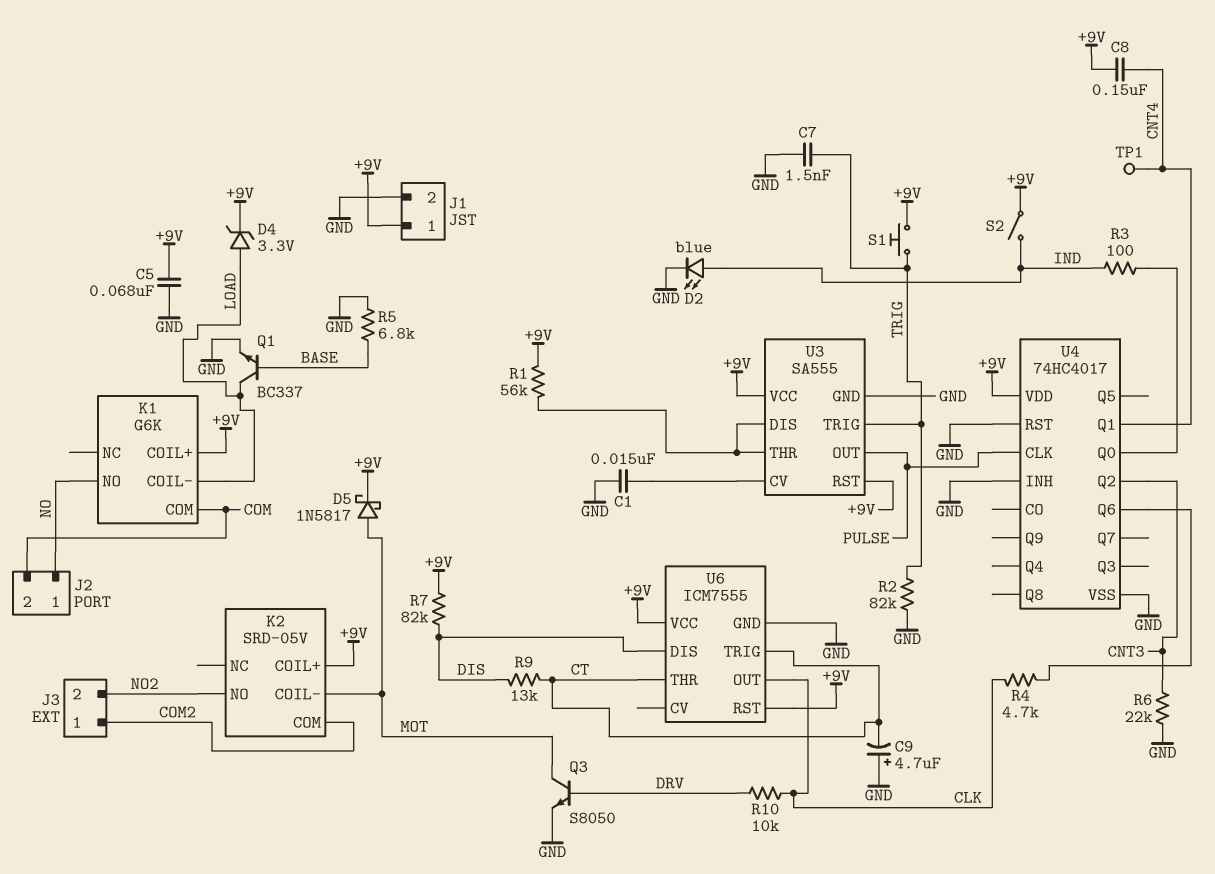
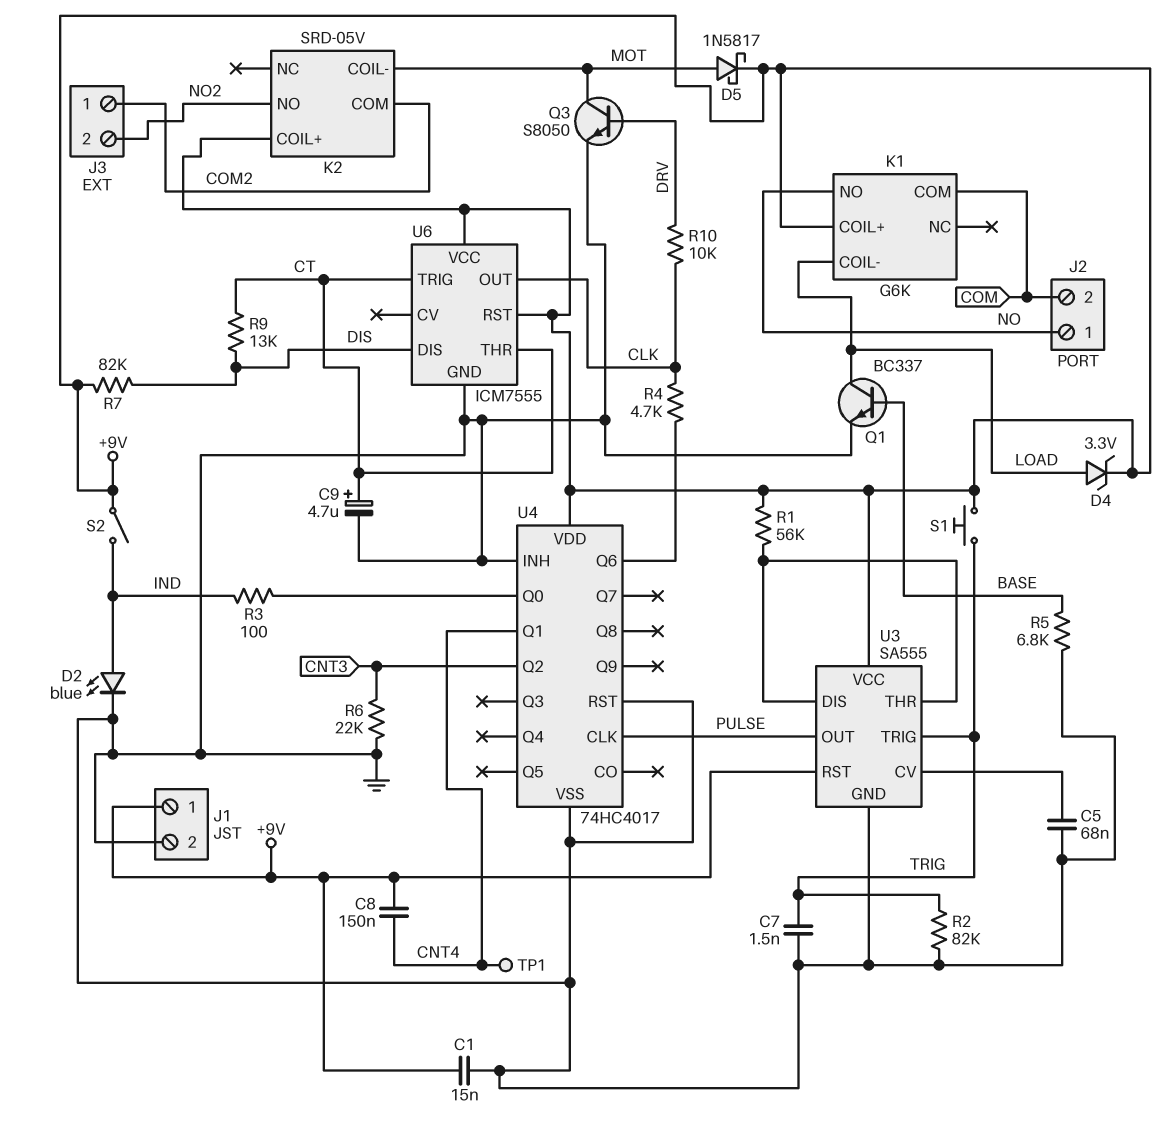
C1: 15nF (GND, U3/CV) -> 15nF (+9V, GND)
C5: 68nF (+9V, GND) -> 68nF (GND, U3/CV)
C9: 4.7uF (plus GND, minus CT) -> 4.7uF (plus CT, minus GND)

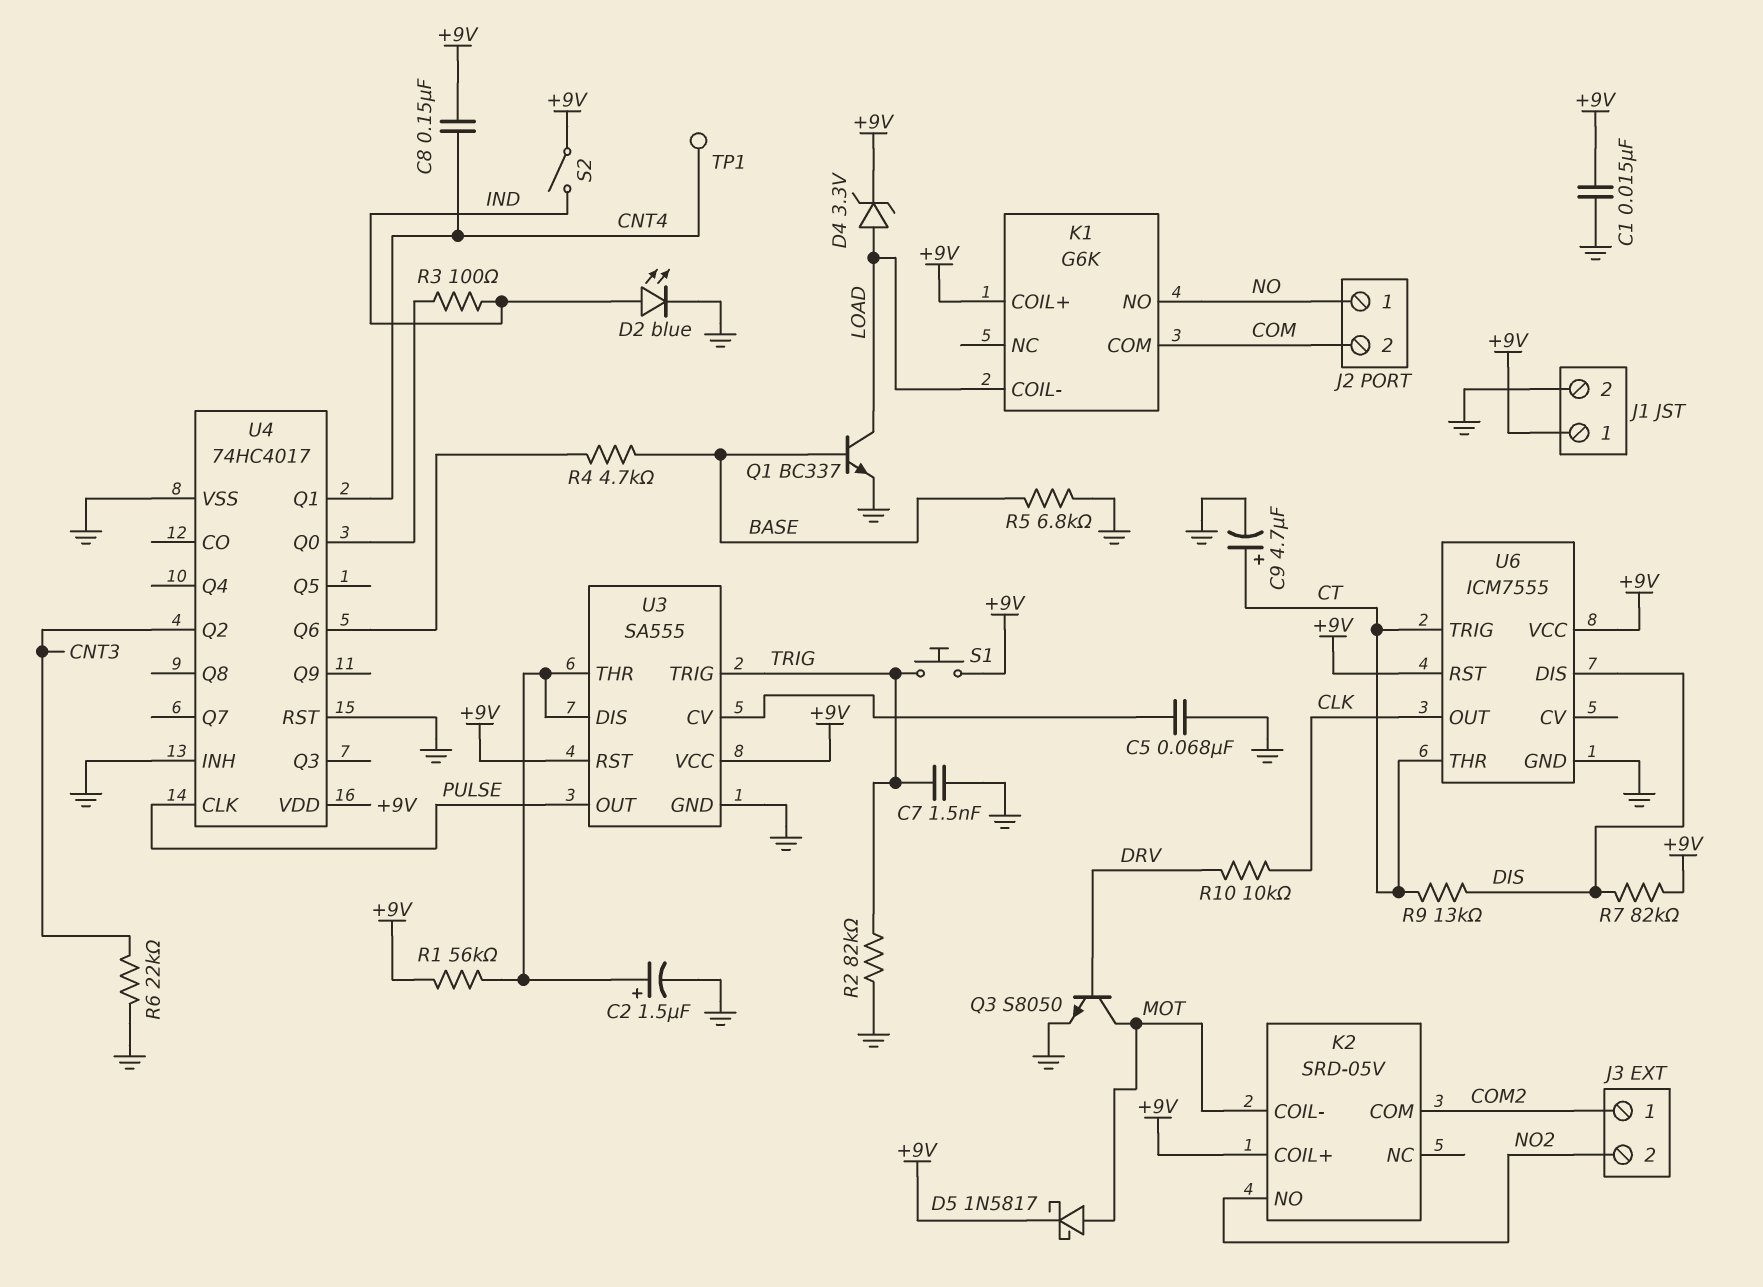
C2: none -> 1.5uF (plus U3/DIS, minus GND)
R4: 4.7k (CLK, U4/Q6) -> 4.7k (BASE, U4/Q6)

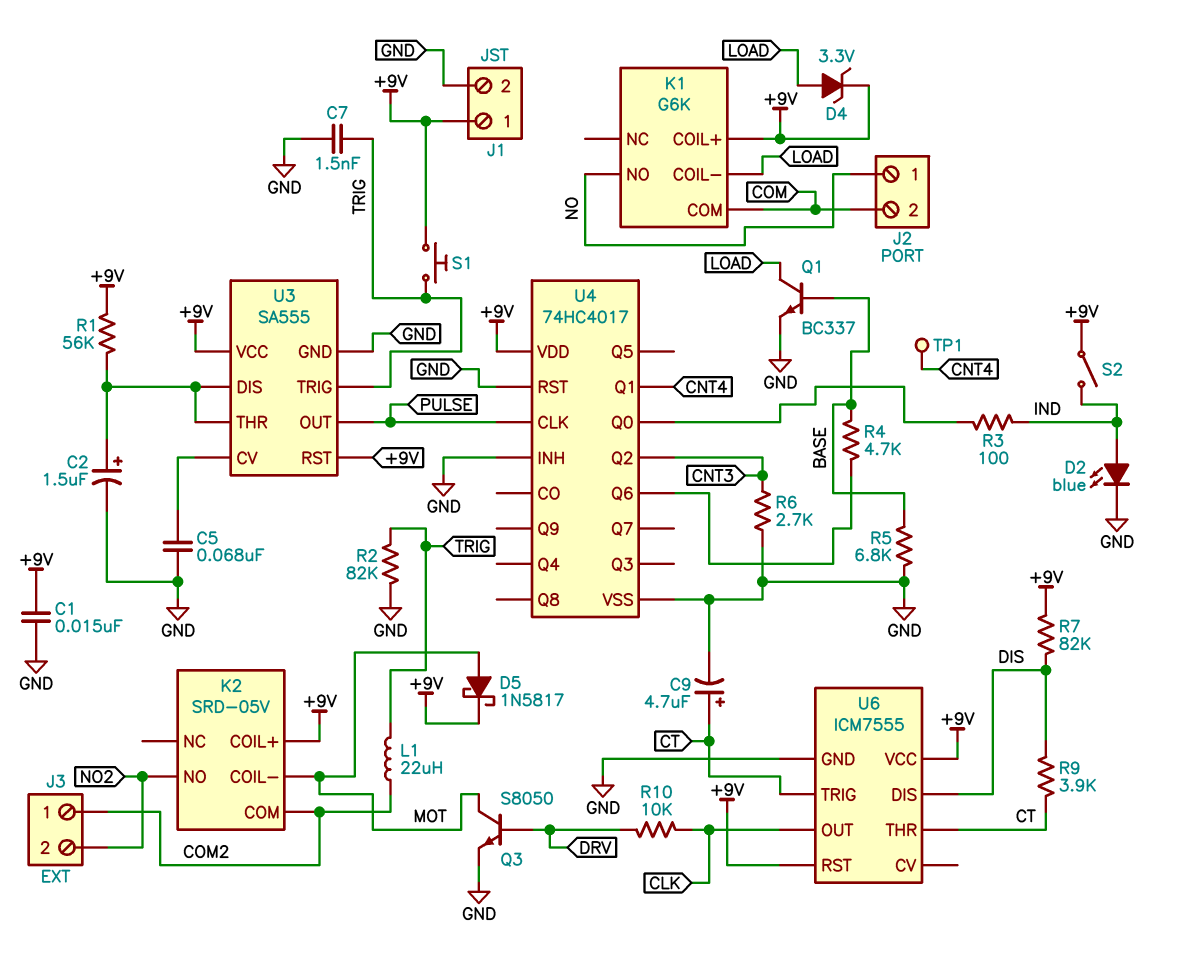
C8: 150nF (+9V, CNT4) -> none
L1: none -> 22uH (COM2, TRIG)
R6: 22k (CNT3, GND) -> 2.7k (CNT3, GND)
R9: 13k (CT, DIS) -> 3.9k (CT, DIS)

